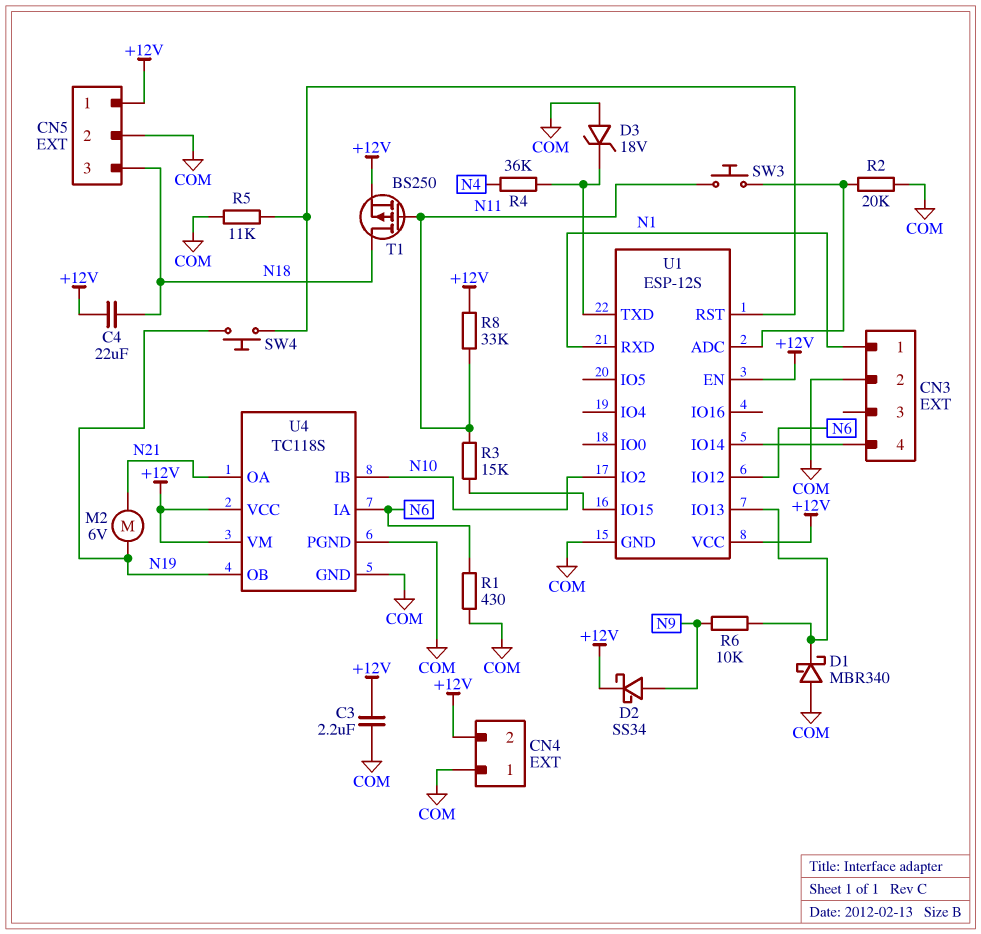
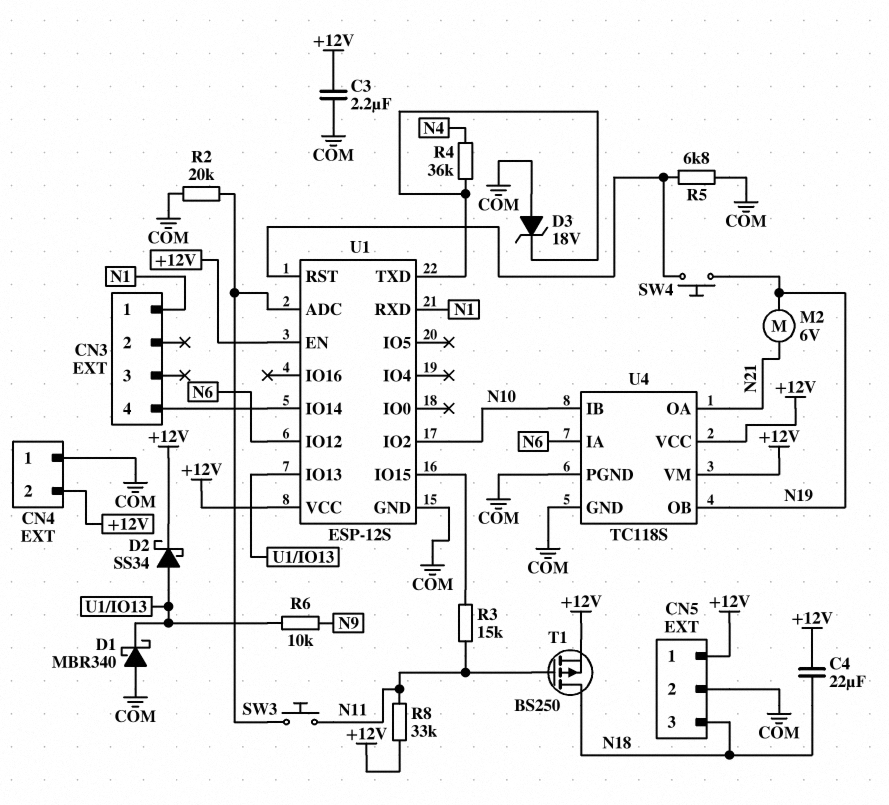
CN3 pin 2: COM -> none
D2: schottky SS34 (A N9, K +12V) -> schottky SS34 (A U1/IO13, K +12V)
R1: 430 (COM, N6) -> none
R5: 11k (COM, U1/RST) -> 6.8k (COM, U1/RST)

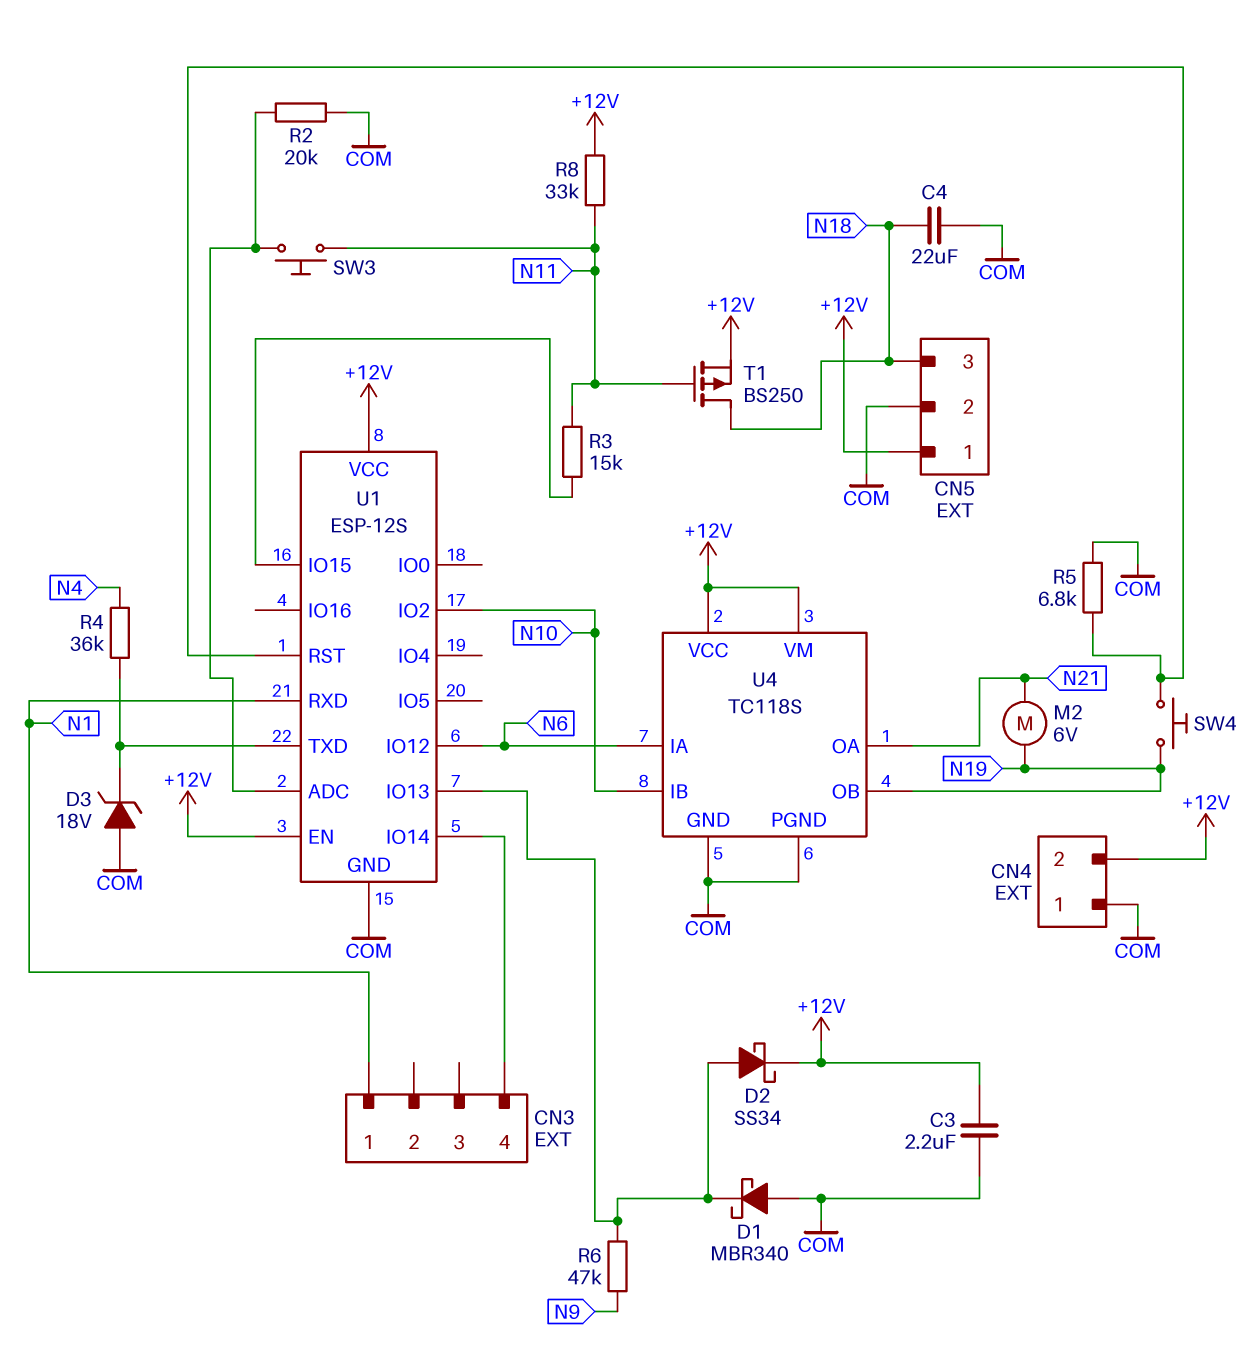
C4: 22uF (+12V, N18) -> 22uF (COM, N18)
R6: 10k (N9, U1/IO13) -> 47k (N9, U1/IO13)

